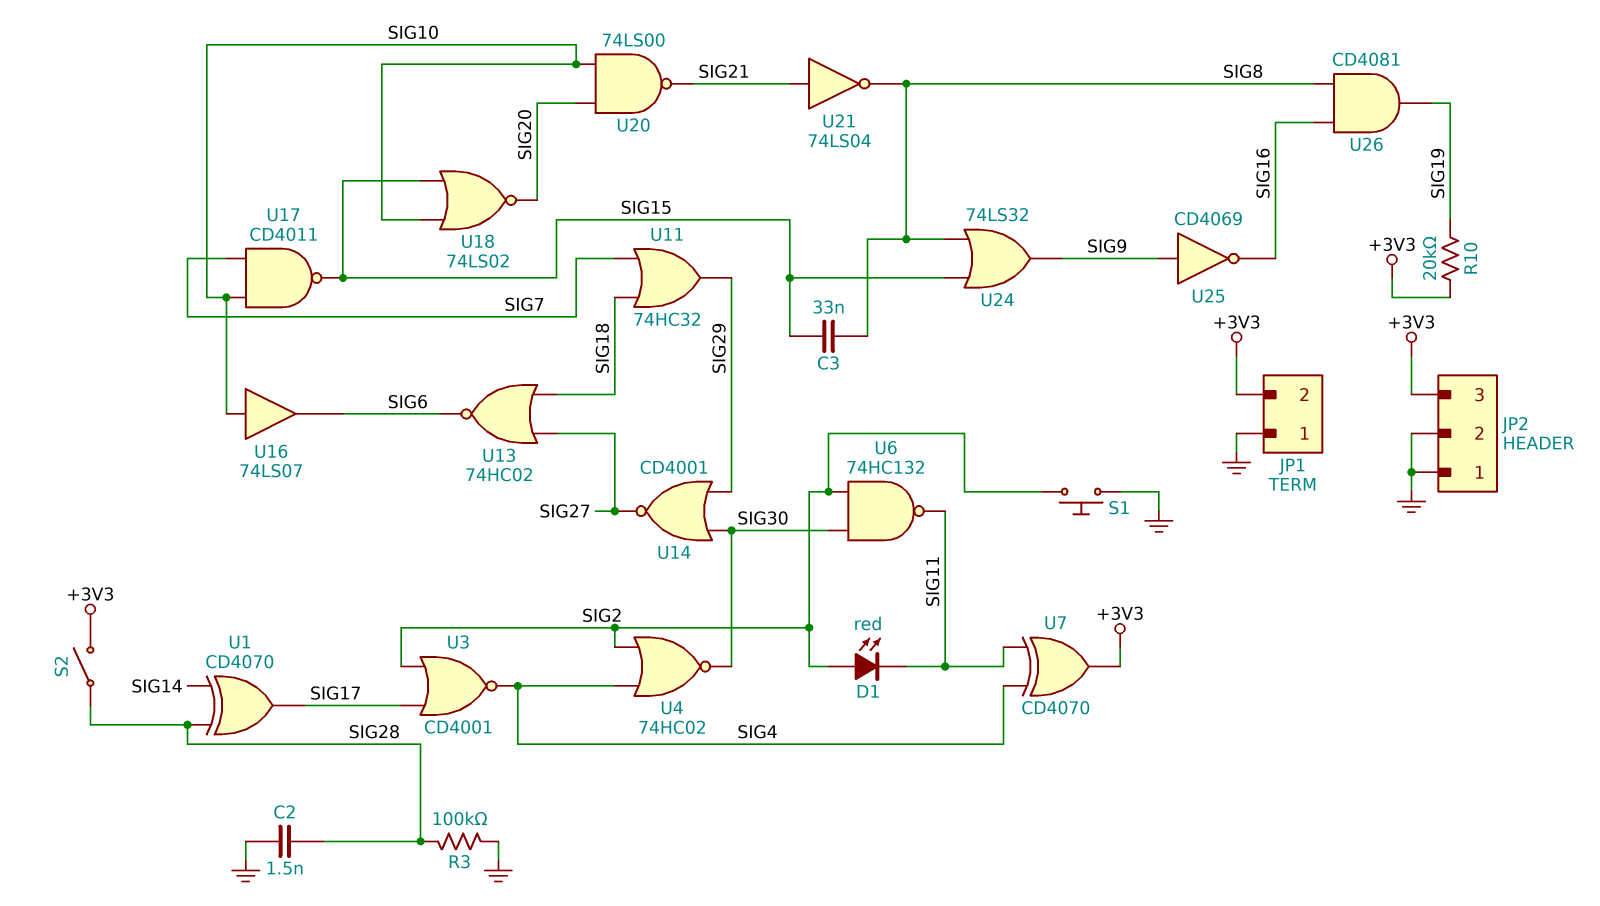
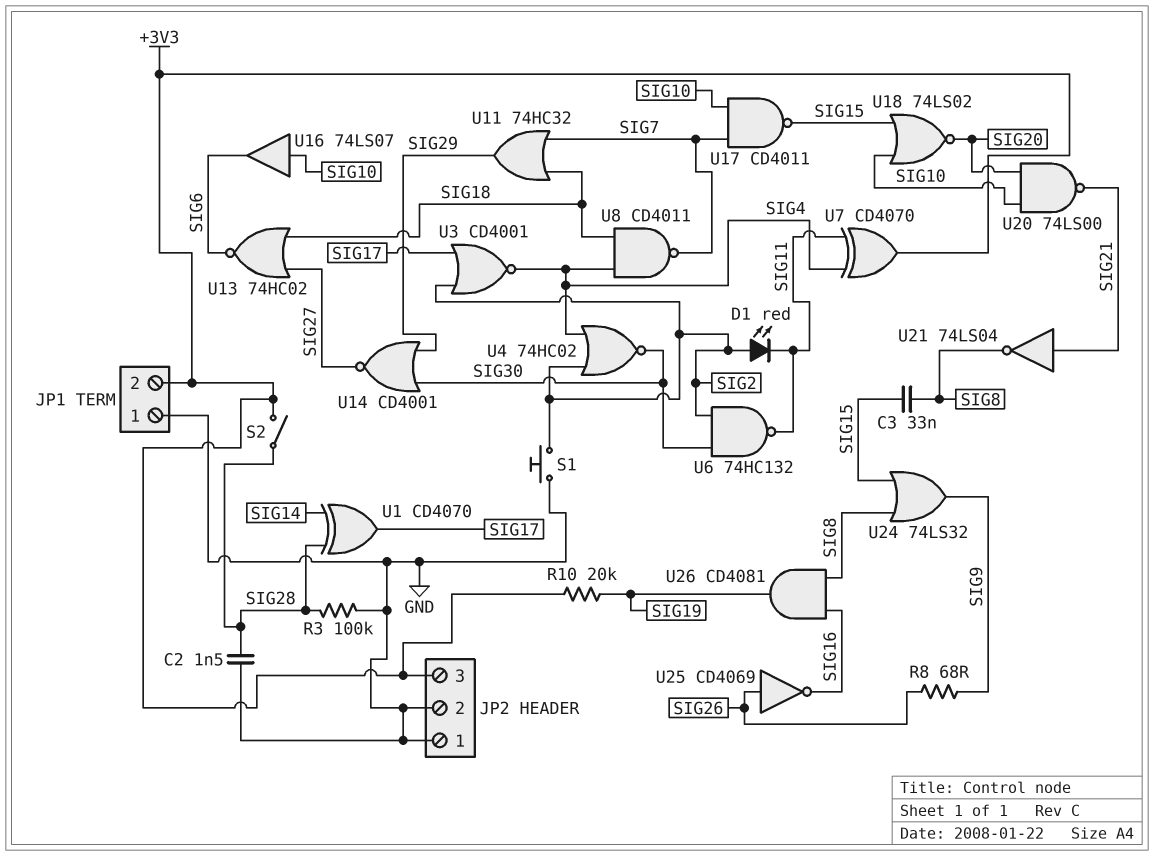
R8: none -> 68 (SIG9, SIG26)
U8: none -> NAND CD4011 (in SIG4, in SIG18, out SIG7)
U25: NOT CD4069 (in SIG9, out SIG16) -> NOT CD4069 (in SIG26, out SIG16)

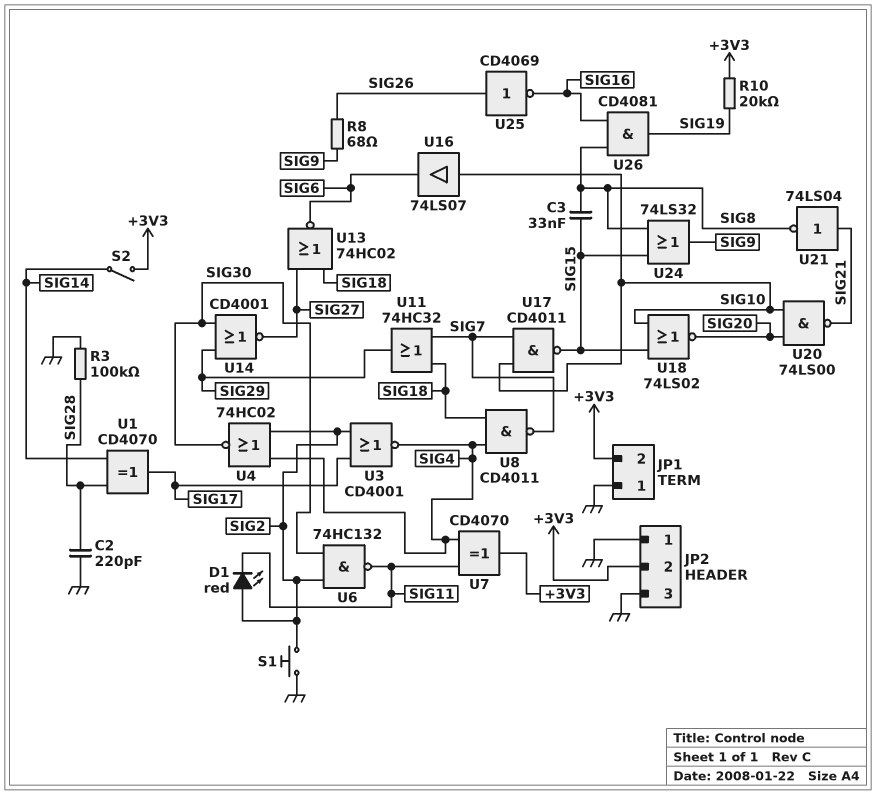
C2: 1.5nF (GND, SIG28) -> 220pF (GND, SIG28)
JP2 pin 2: GND -> +3V3
JP2 pin 3: +3V3 -> GND
S2: switch (+3V3, SIG28) -> switch (+3V3, SIG14)

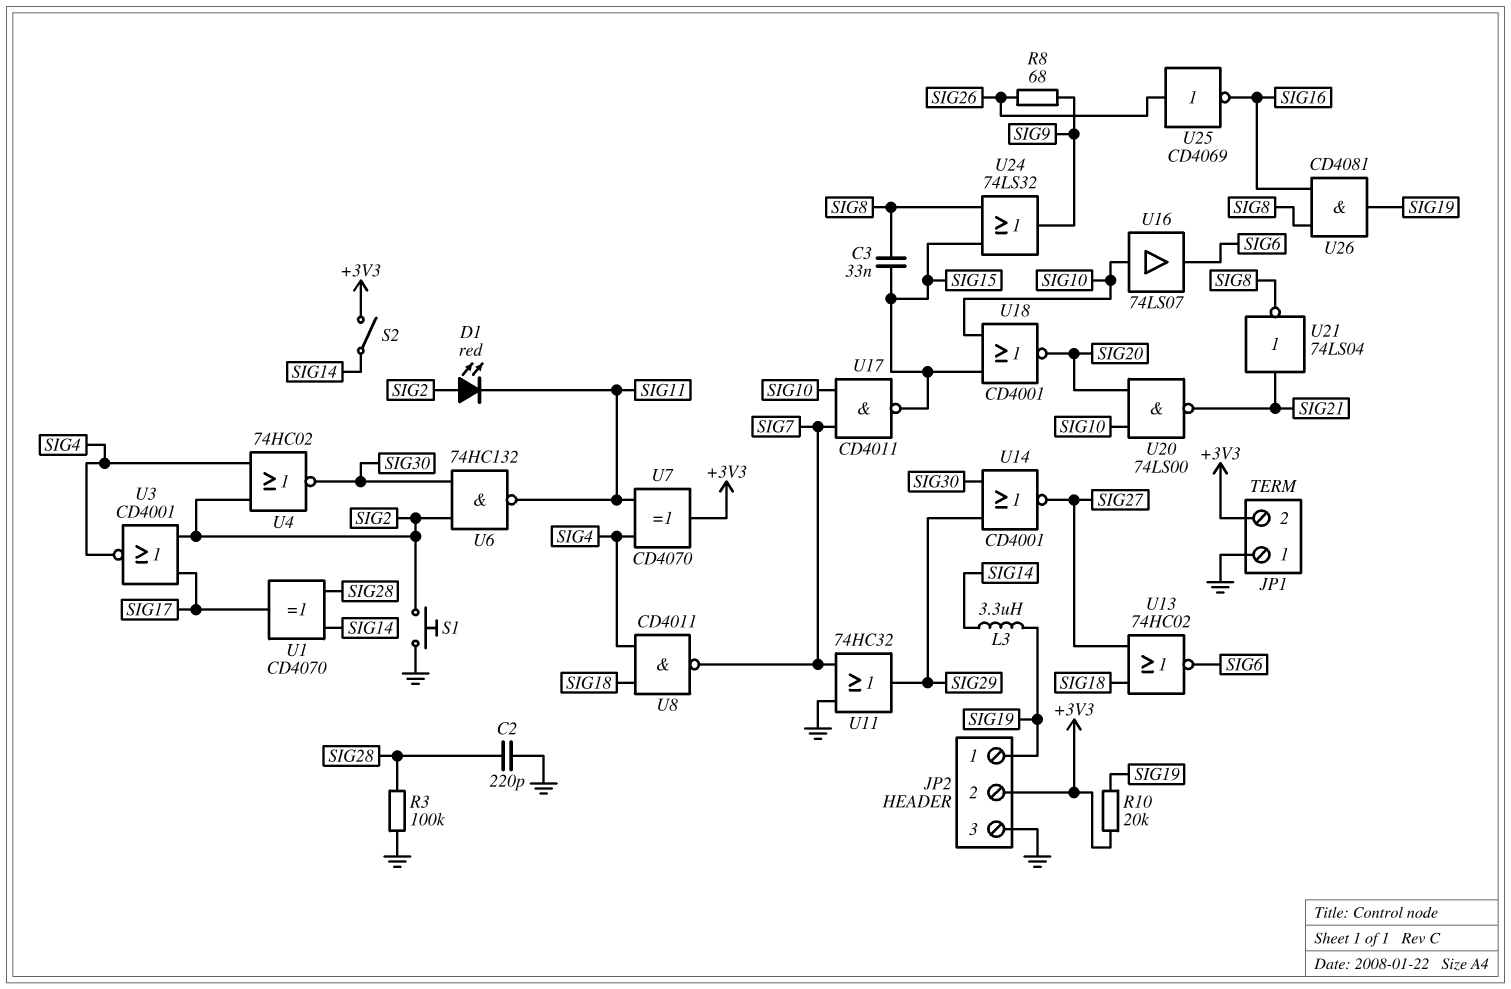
JP2 pin 1: GND -> SIG19
L3: none -> 3.3uH (SIG14, SIG19)
U11: OR 74HC32 (in SIG7, in SIG18, out SIG29) -> OR 74HC32 (in GND, in SIG7, out SIG29)
U18: NOR 74LS02 (in SIG10, in SIG15, out SIG20) -> NOR CD4001 (in SIG10, in SIG15, out SIG20)

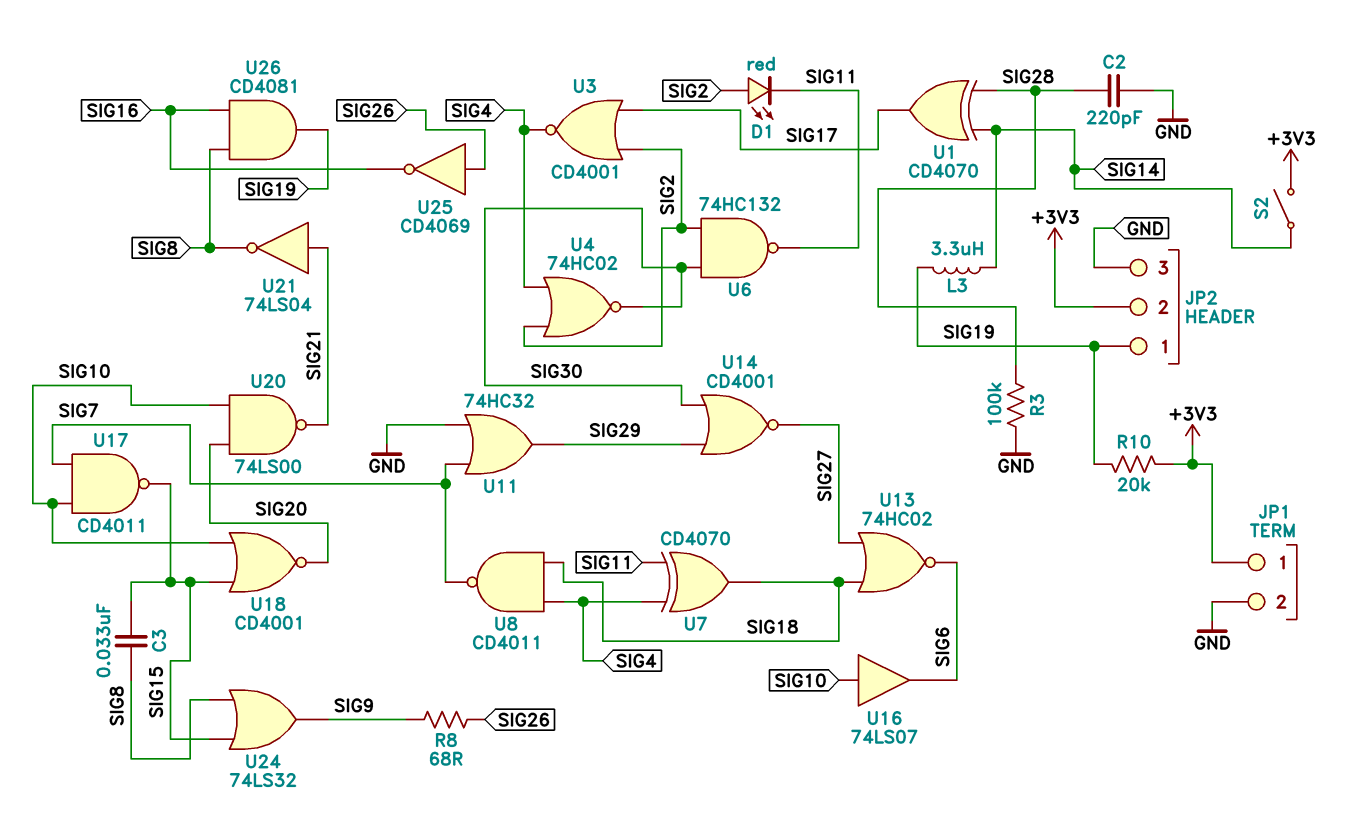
JP1 pin 1: GND -> +3V3
JP1 pin 2: +3V3 -> GND
S1: button (GND, SIG2) -> none
U7: XOR CD4070 (in SIG4, in SIG11, out +3V3) -> XOR CD4070 (in SIG4, in SIG11, out SIG18)

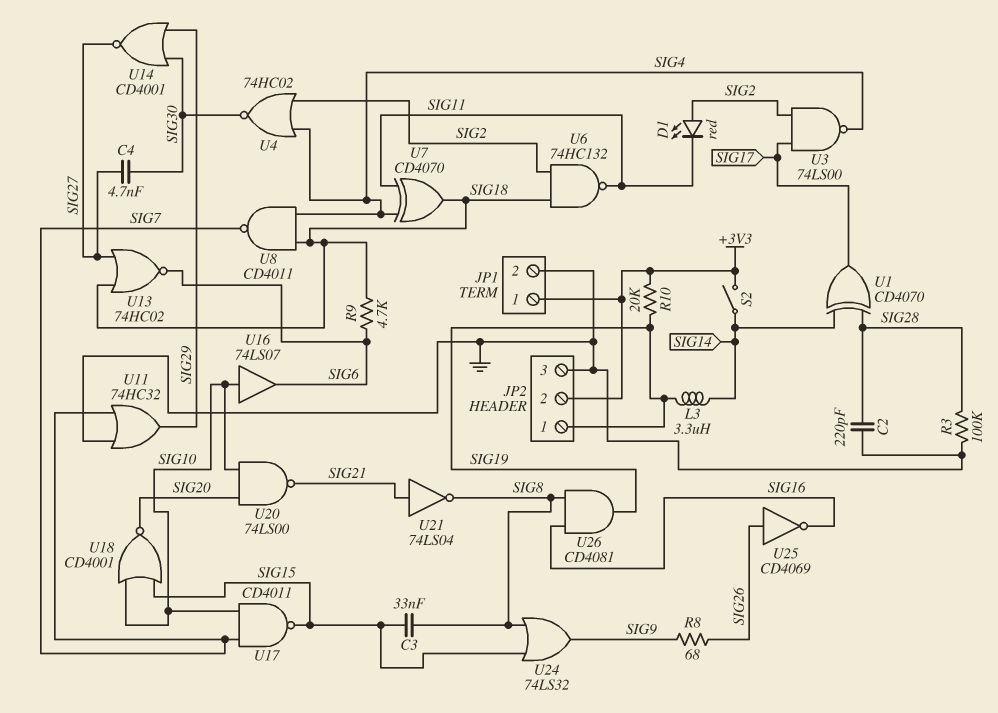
C4: none -> 4.7nF (SIG27, SIG30)
R9: none -> 4.7k (SIG6, SIG18)
U3: NOR CD4001 (in SIG2, in SIG17, out SIG4) -> NAND 74LS00 (in SIG2, in SIG17, out SIG4)
U6: NAND 74HC132 (in SIG2, in SIG30, out SIG11) -> NAND 74HC132 (in SIG2, in SIG18, out SIG11)

